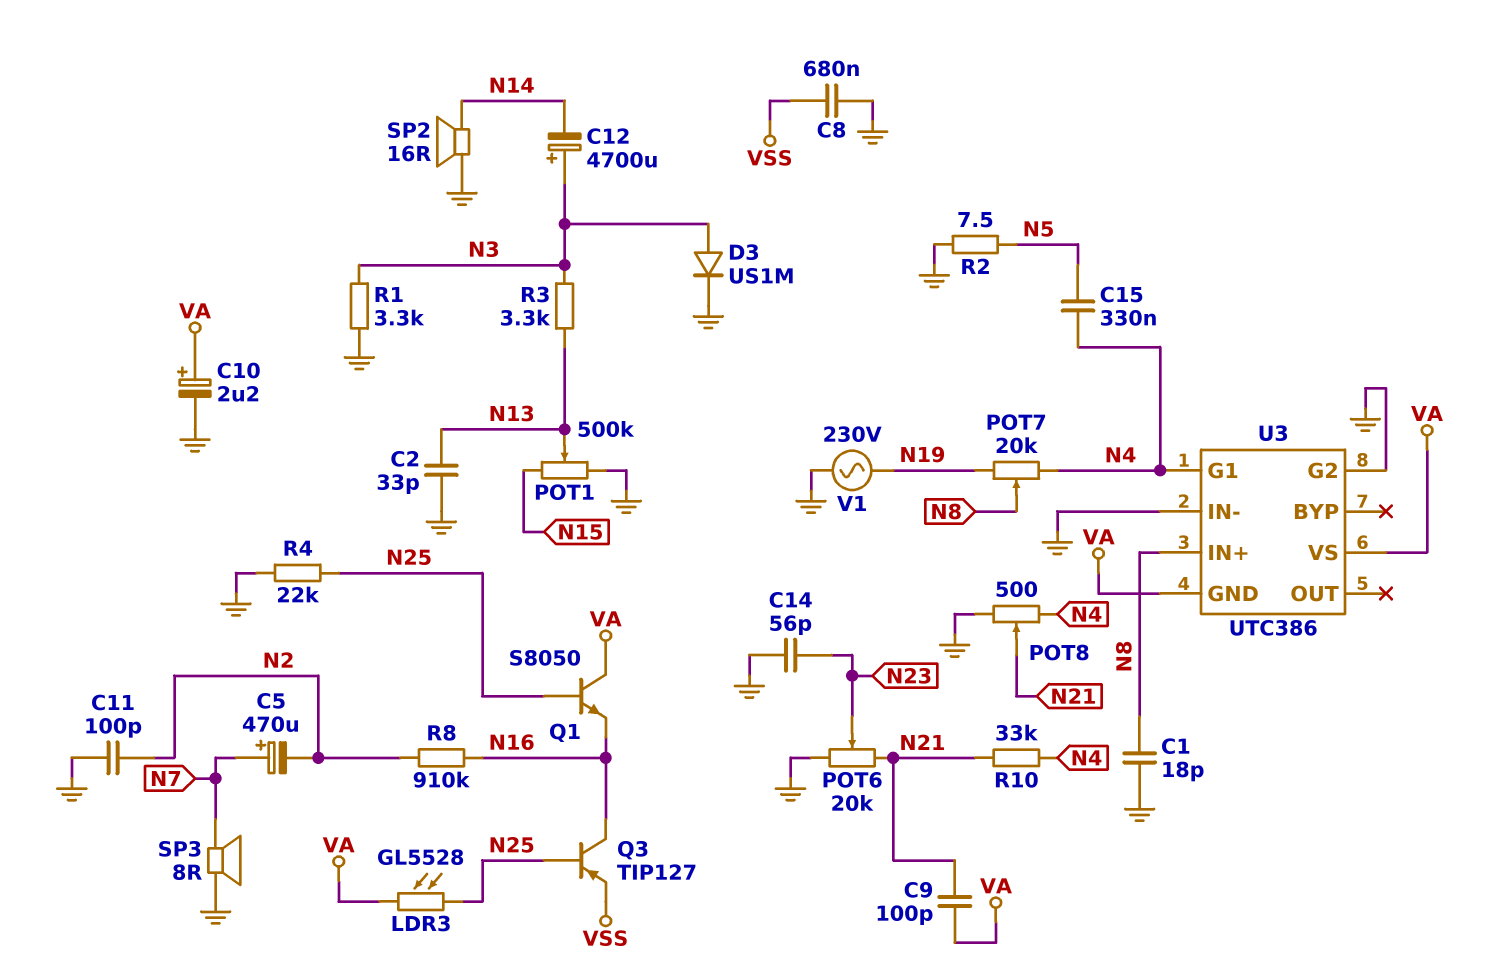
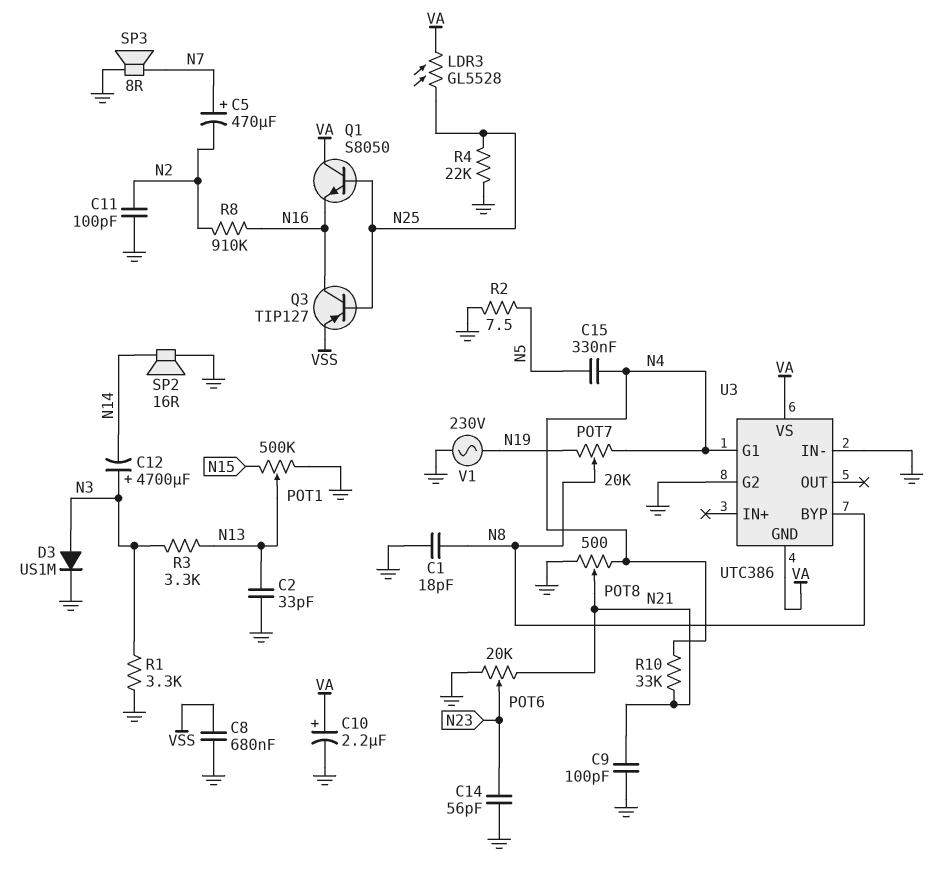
C9: 100pF (N21, VA) -> 100pF (GND, N21)
U3 pin BYP: none -> N8
U3 pin IN+: N8 -> none

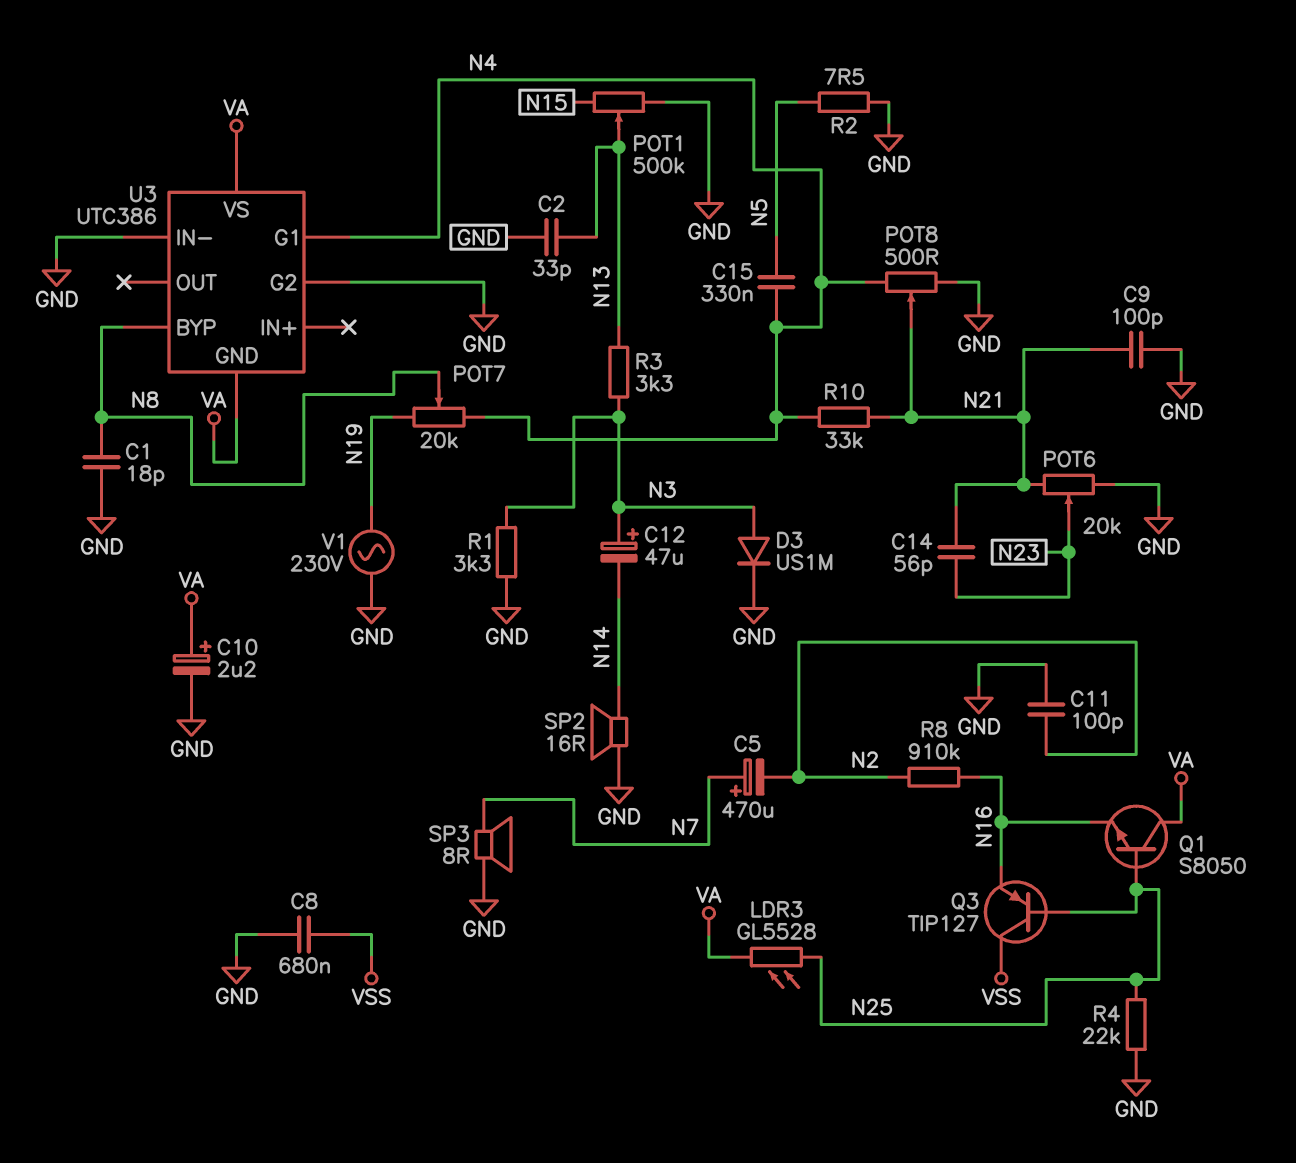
C12: 4700uF (plus N3, minus N14) -> 47uF (plus N3, minus N14)
C14: 56pF (GND, N23) -> 56pF (N21, N23)
Q3: PNP TIP127 (B N25, C N16, E VSS) -> PNP TIP127 (B N25, C VSS, E N16)

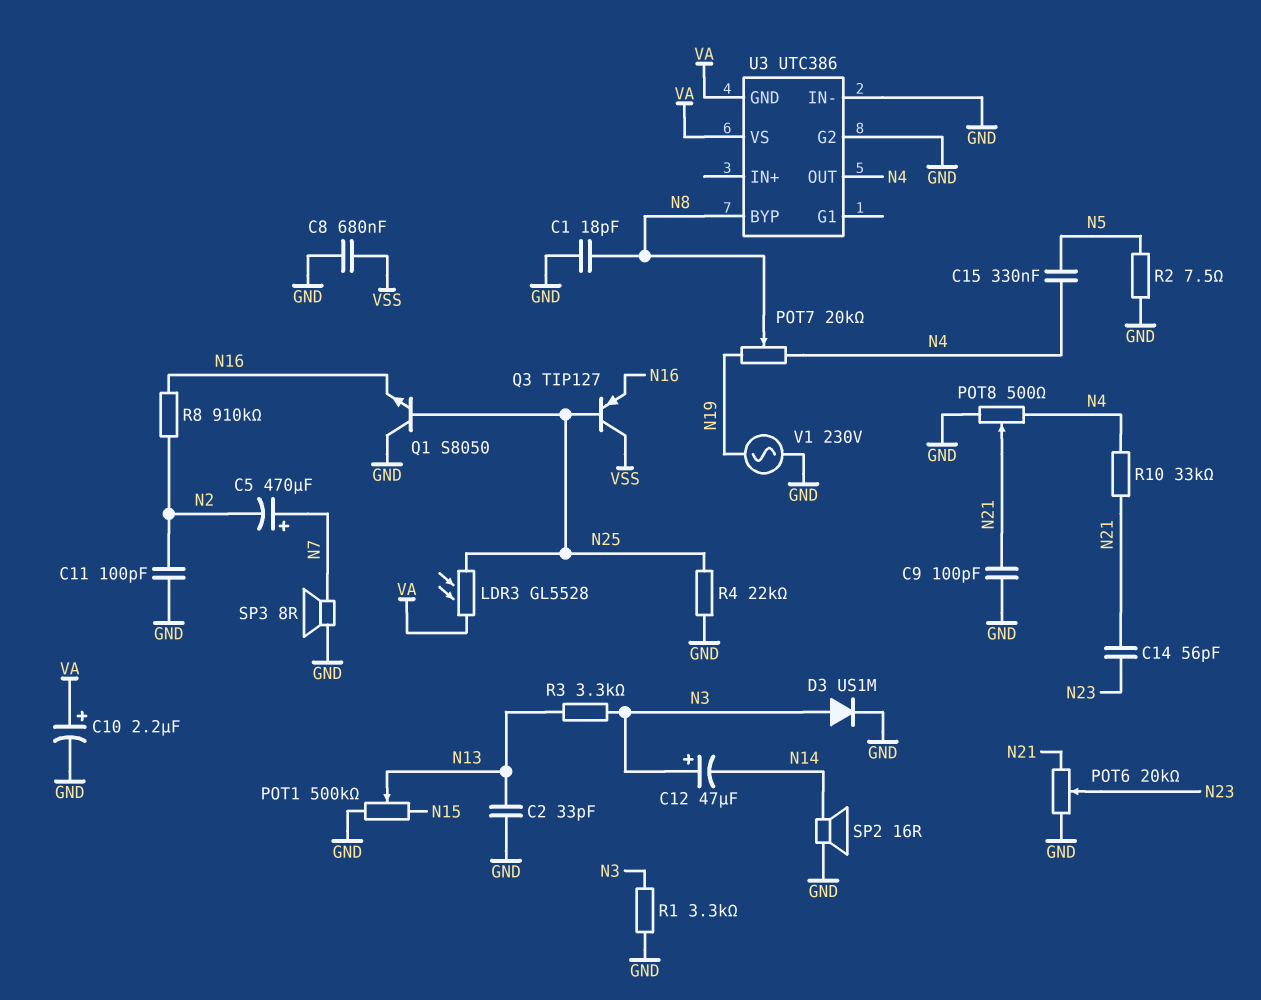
Q1: NPN S8050 (B N25, C VA, E N16) -> NPN S8050 (B N25, C GND, E N16)
U3 pin G1: N4 -> none
U3 pin OUT: none -> N4

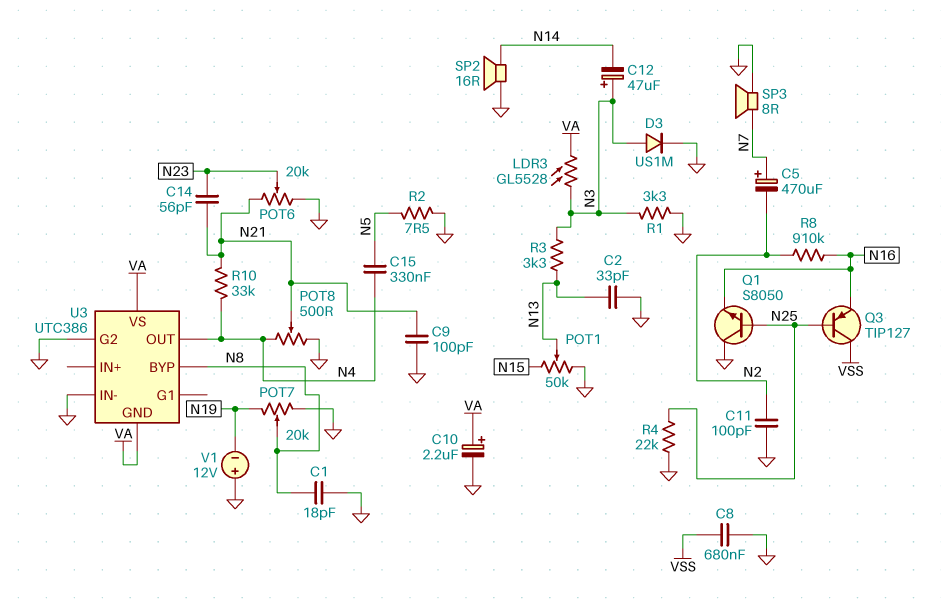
LDR3: GL5528 (N25, VA) -> GL5528 (N3, VA)
POT1: 500k (GND, N15, wiper N13) -> 50k (GND, N15, wiper N13)
POT7: 20k (N4, N19, wiper N8) -> 20k (GND, N19, wiper N8)
V1: AC 230V (GND, N19) -> 12V (plus GND, minus N19)

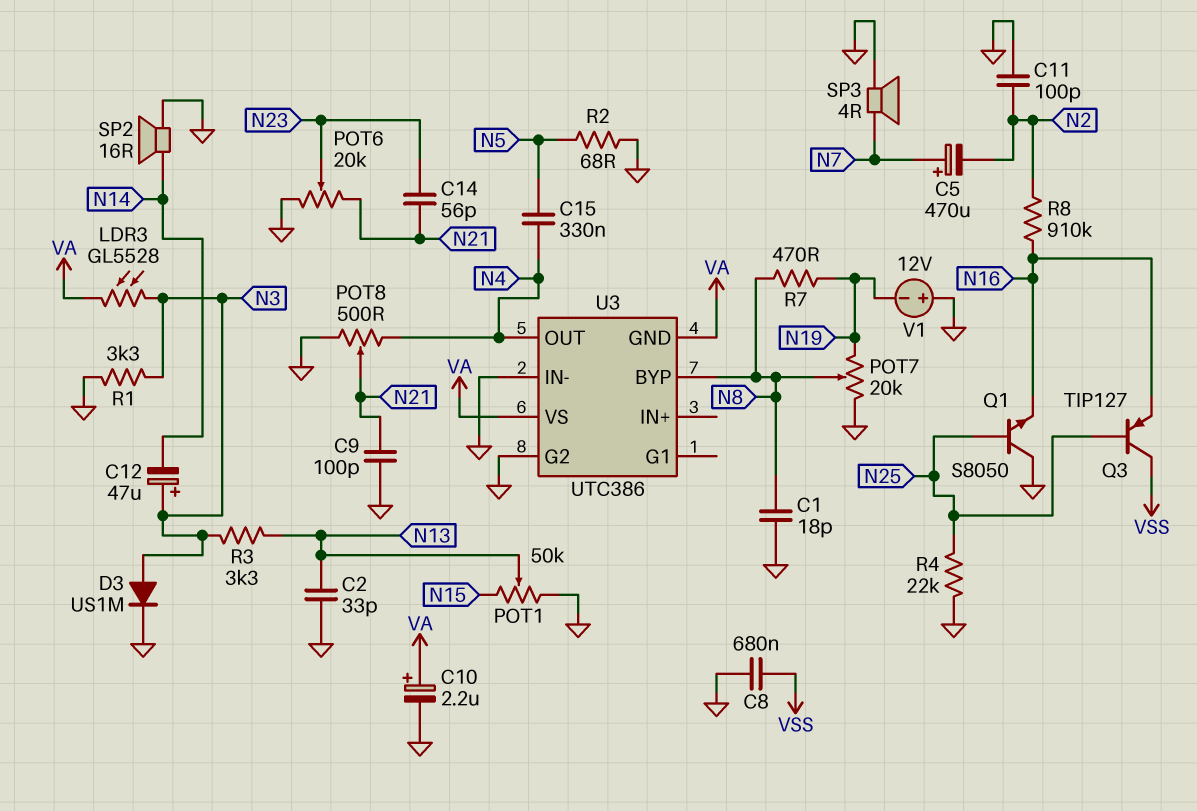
R2: 7.5 (GND, N5) -> 68 (GND, N5)
R7: none -> 470 (N8, N19)
R10: 33k (N4, N21) -> none
SP3: speaker 8R (GND, N7) -> speaker 4R (GND, N7)

